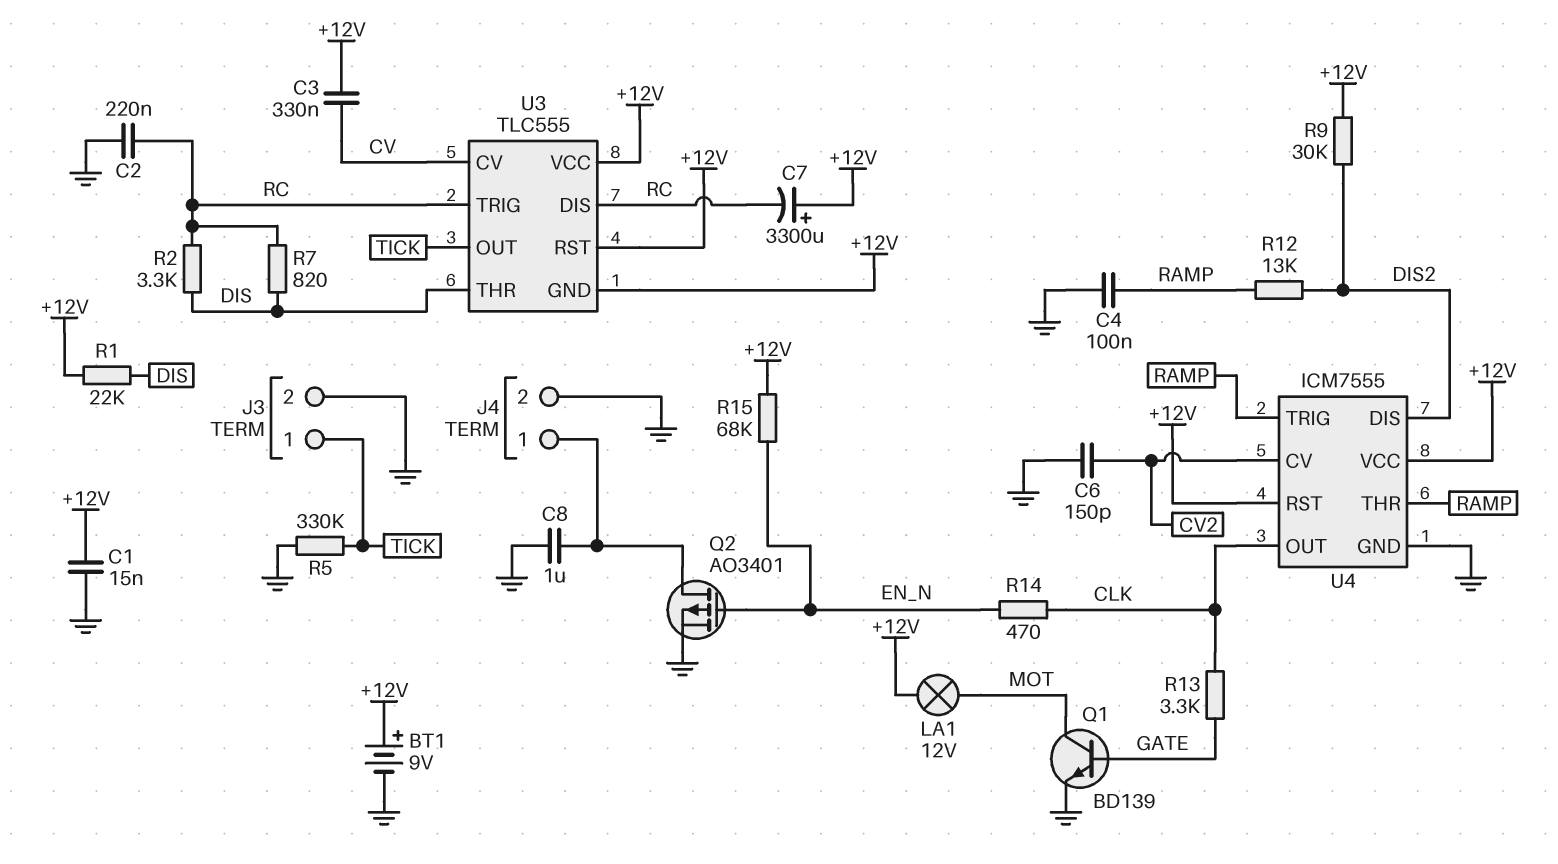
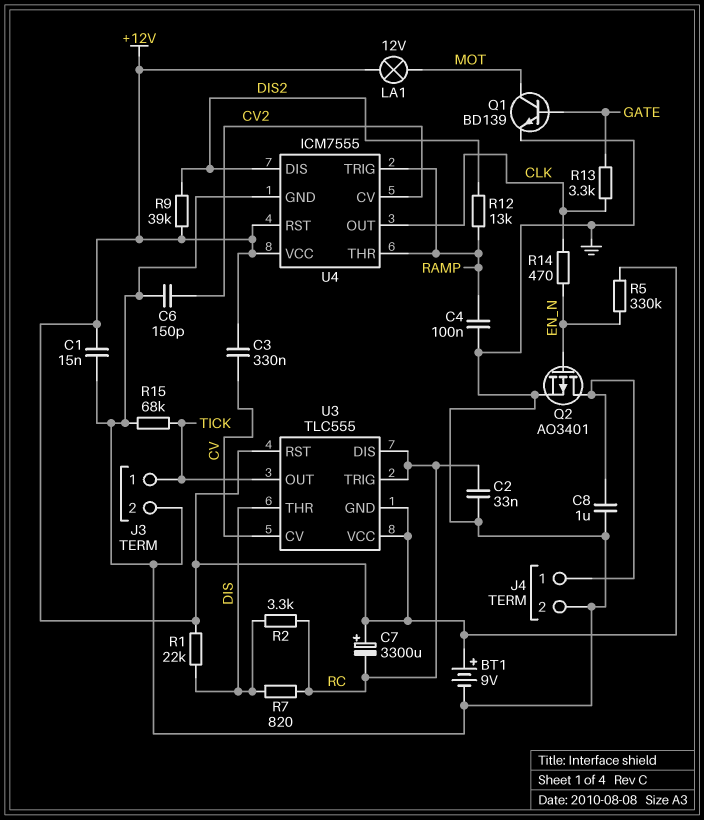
C2: 220nF (GND, RC) -> 33nF (GND, RC)
R5: 330k (GND, TICK) -> 330k (+12V, EN_N)
R9: 30k (+12V, DIS2) -> 39k (+12V, DIS2)
R15: 68k (+12V, EN_N) -> 68k (GND, TICK)

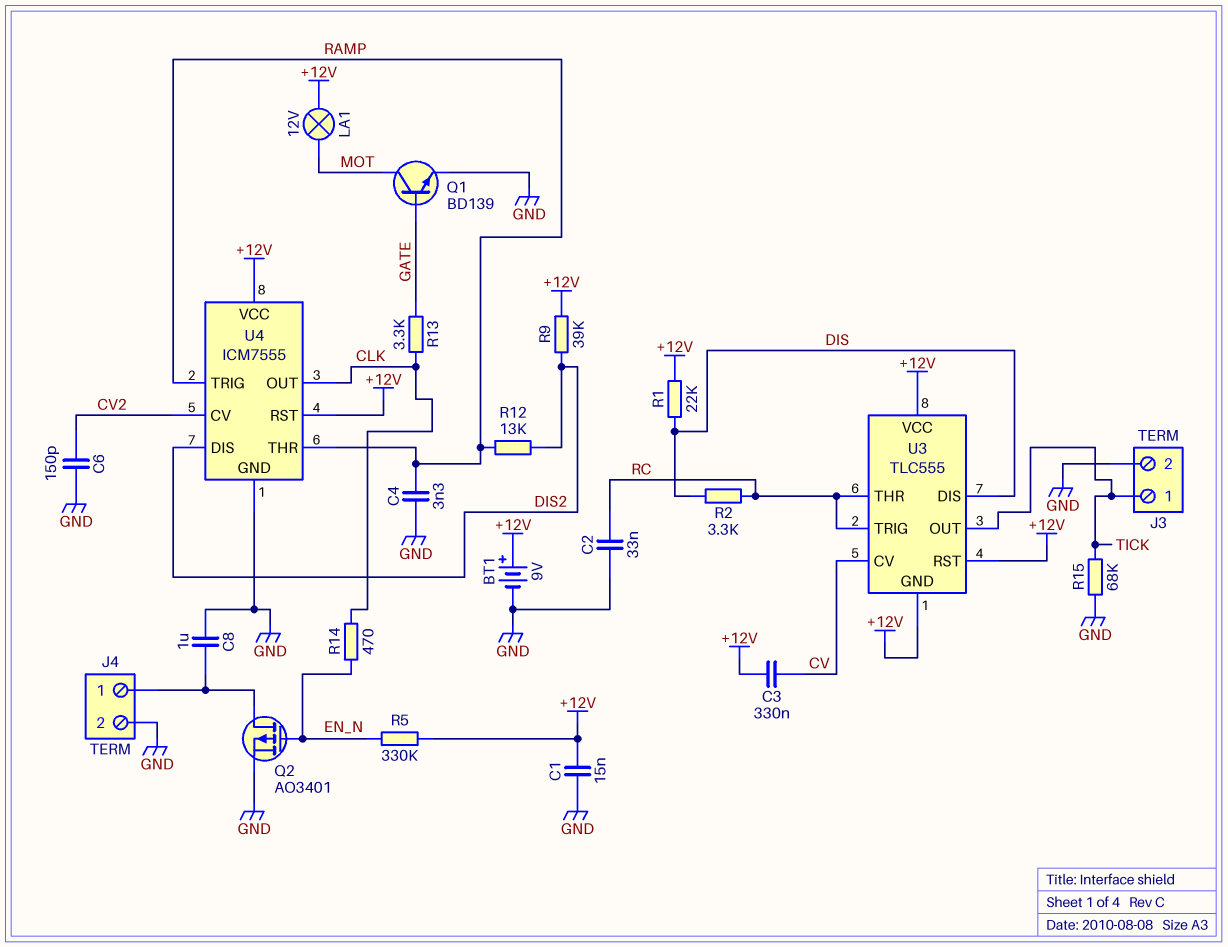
C4: 100nF (GND, RAMP) -> 3.3nF (GND, RAMP)
C7: 3300uF (plus +12V, minus RC) -> none
R7: 820 (DIS, RC) -> none
U3 pin DIS: RC -> DIS
U3 pin THR: DIS -> RC

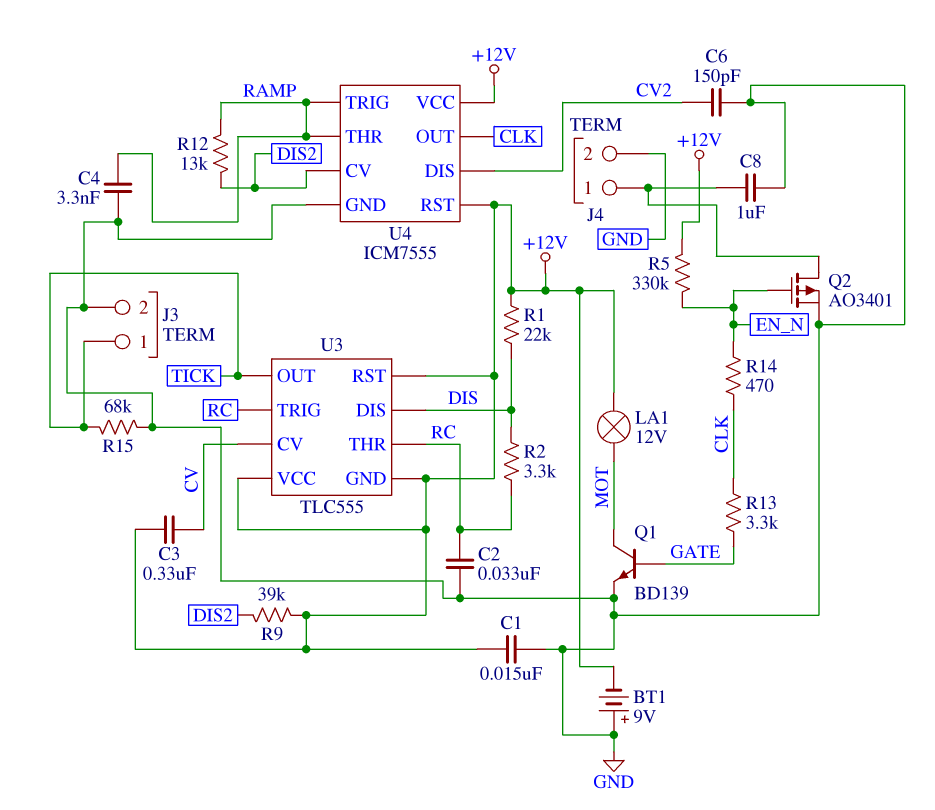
BT1: 9V (plus +12V, minus GND) -> 9V (plus GND, minus +12V)
U4 pin CV: CV2 -> DIS2
U4 pin DIS: DIS2 -> CV2

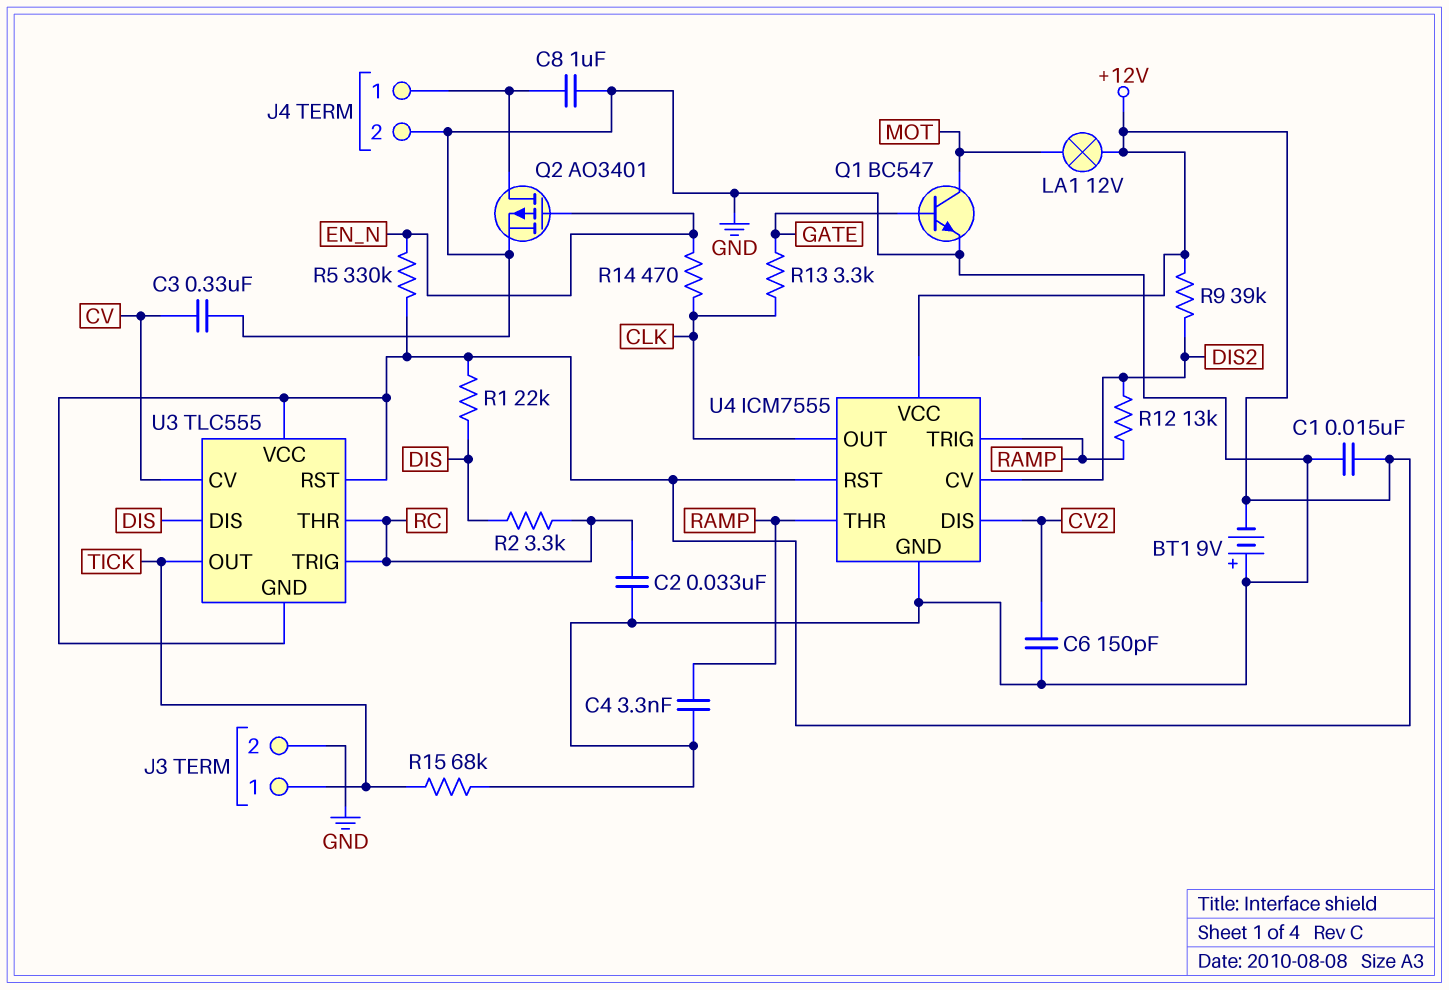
C3: 330nF (+12V, CV) -> 330nF (CV, GND)
Q1: NPN BD139 (B GATE, C MOT, E GND) -> NPN BC547 (B GATE, C MOT, E GND)

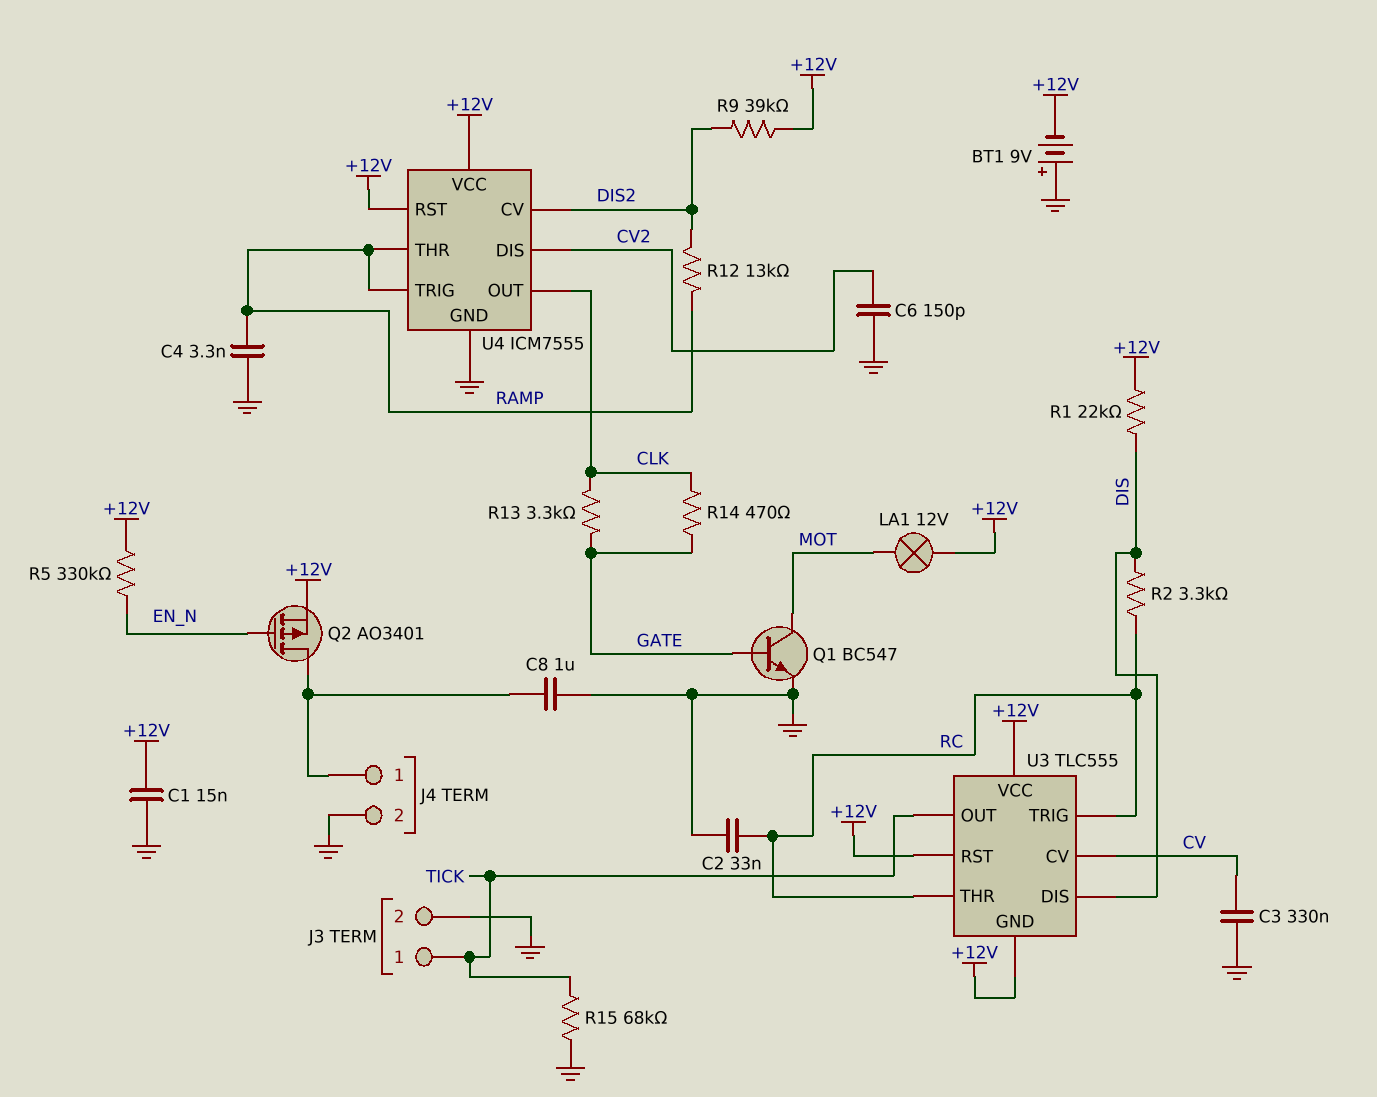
Q2: PMOS AO3401 (G EN_N, D J4/1, S GND) -> PMOS AO3401 (G EN_N, D J4/1, S +12V)
R14: 470 (CLK, EN_N) -> 470 (CLK, GATE)

